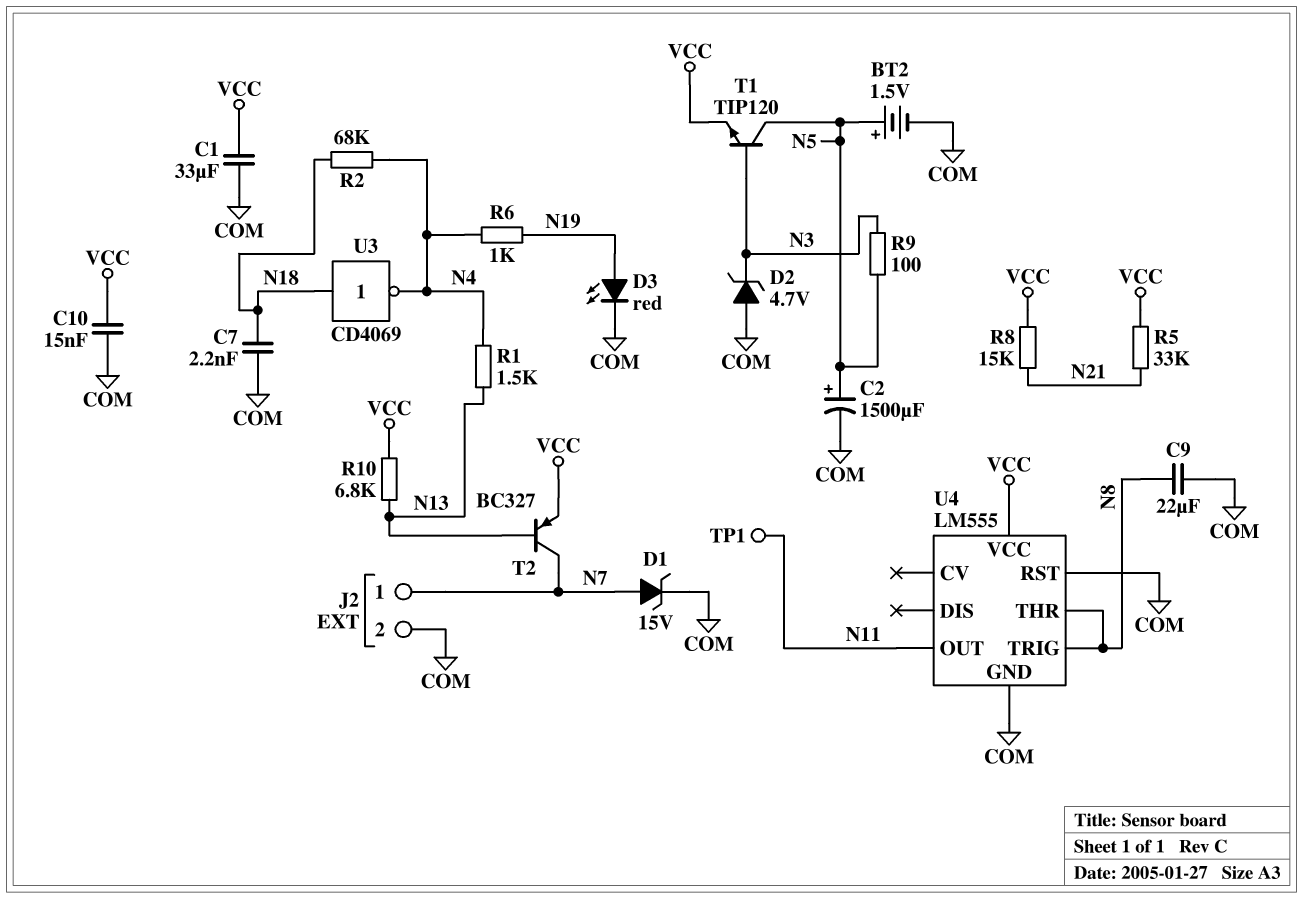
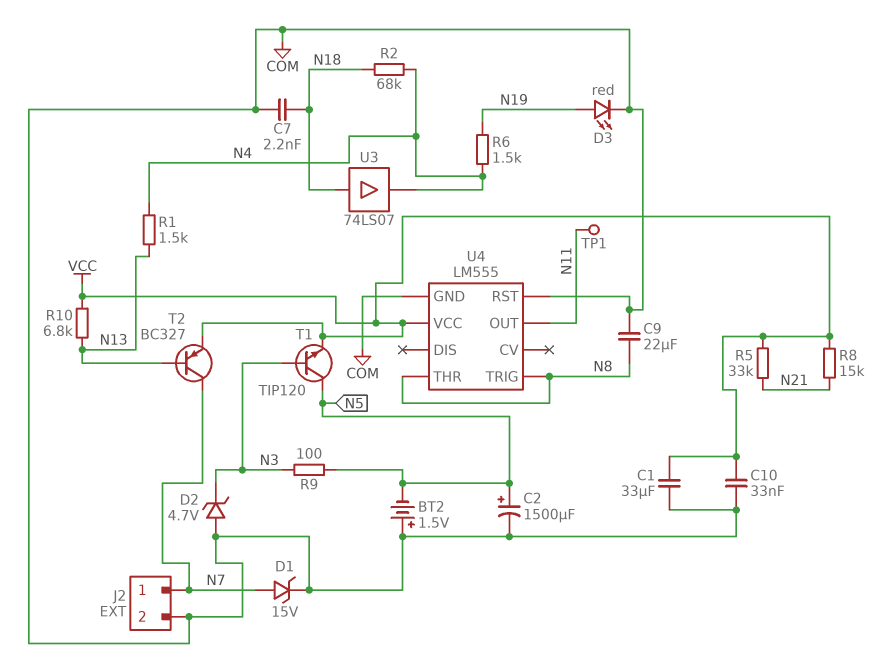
BT2: 1.5V (plus N5, minus COM) -> 1.5V (plus COM, minus N5)
C10: 15nF (COM, VCC) -> 33nF (COM, VCC)
R6: 1k (N4, N19) -> 1.5k (N4, N19)
U3: NOT CD4069 (in N18, out N4) -> buffer 74LS07 (in N18, out N4)

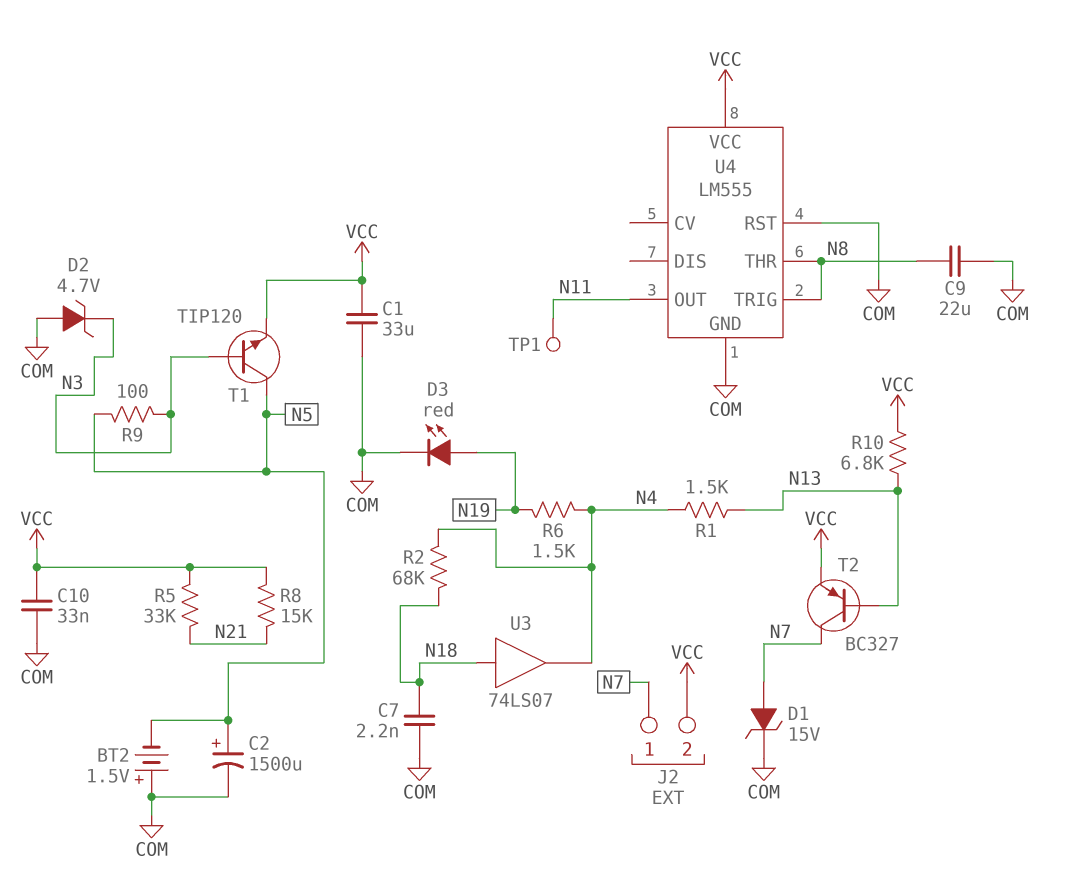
J2 pin 2: COM -> VCC

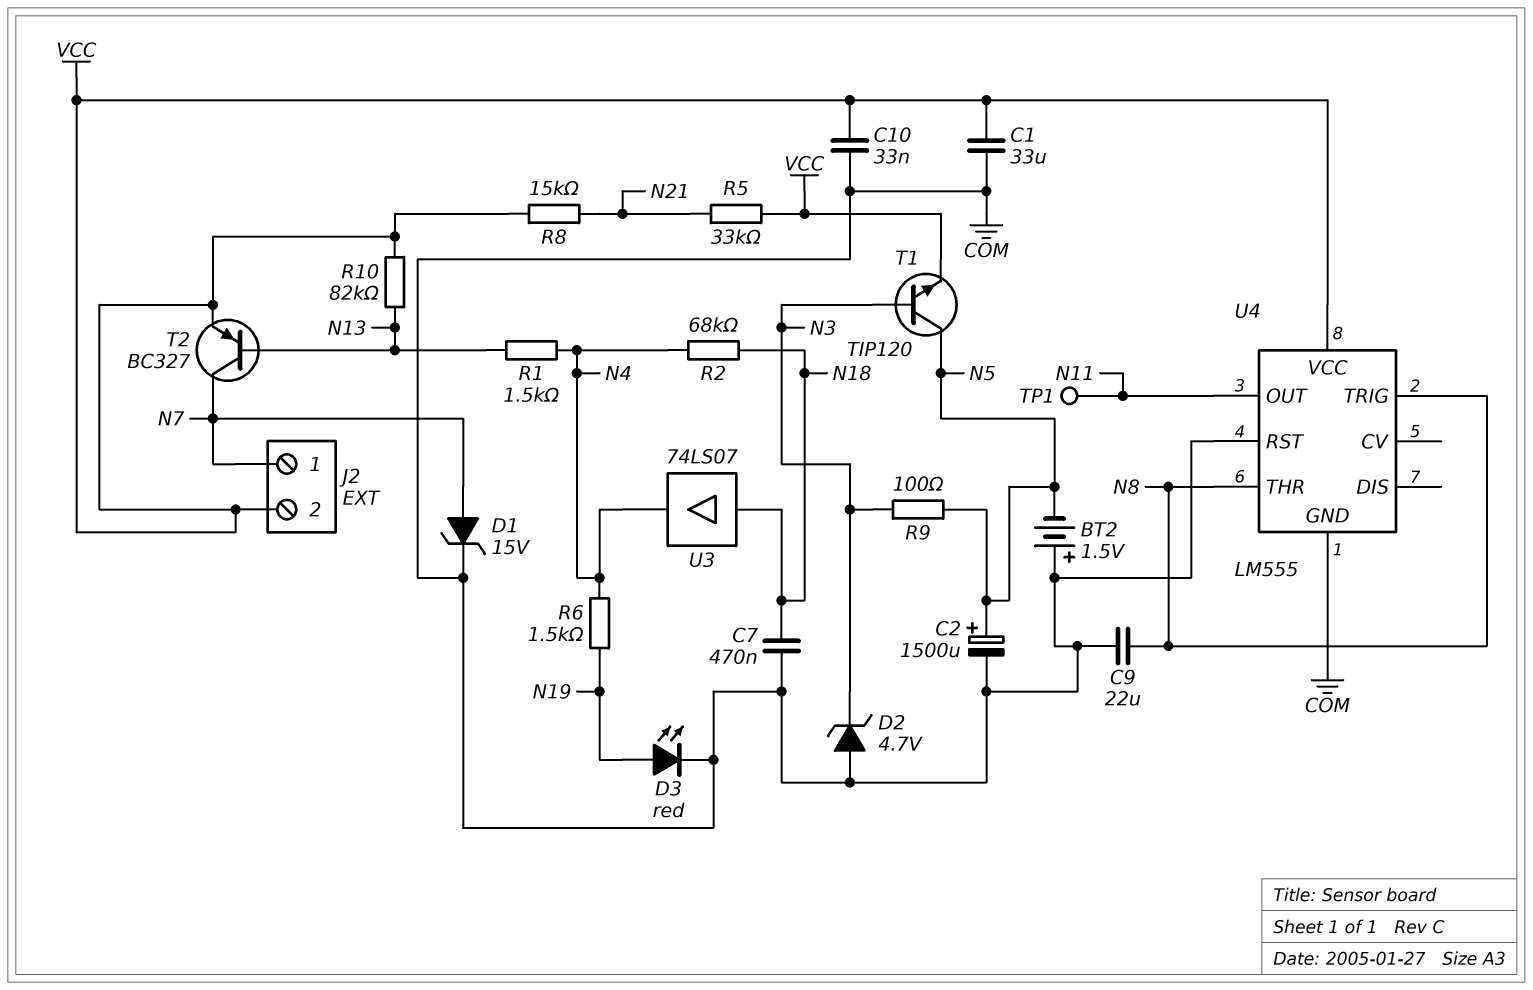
C7: 2.2nF (COM, N18) -> 470nF (COM, N18)
R10: 6.8k (N13, VCC) -> 82k (N13, VCC)

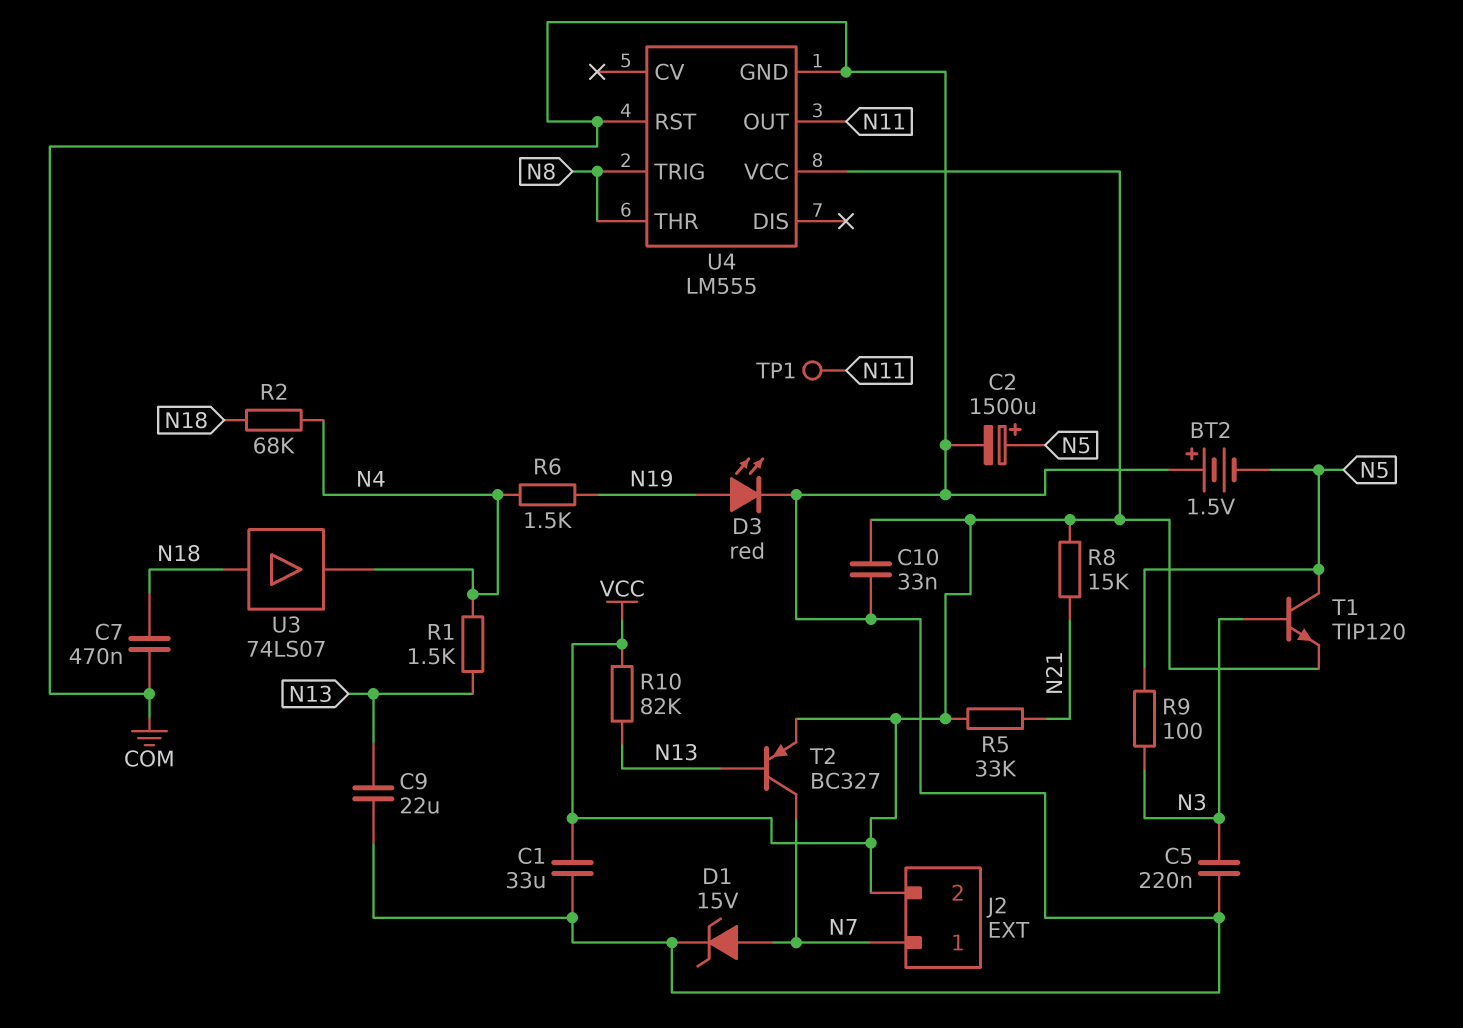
C5: none -> 220nF (COM, N3)
C9: 22uF (COM, N8) -> 22uF (COM, N13)
D2: zener 4.7V (A COM, K N3) -> none

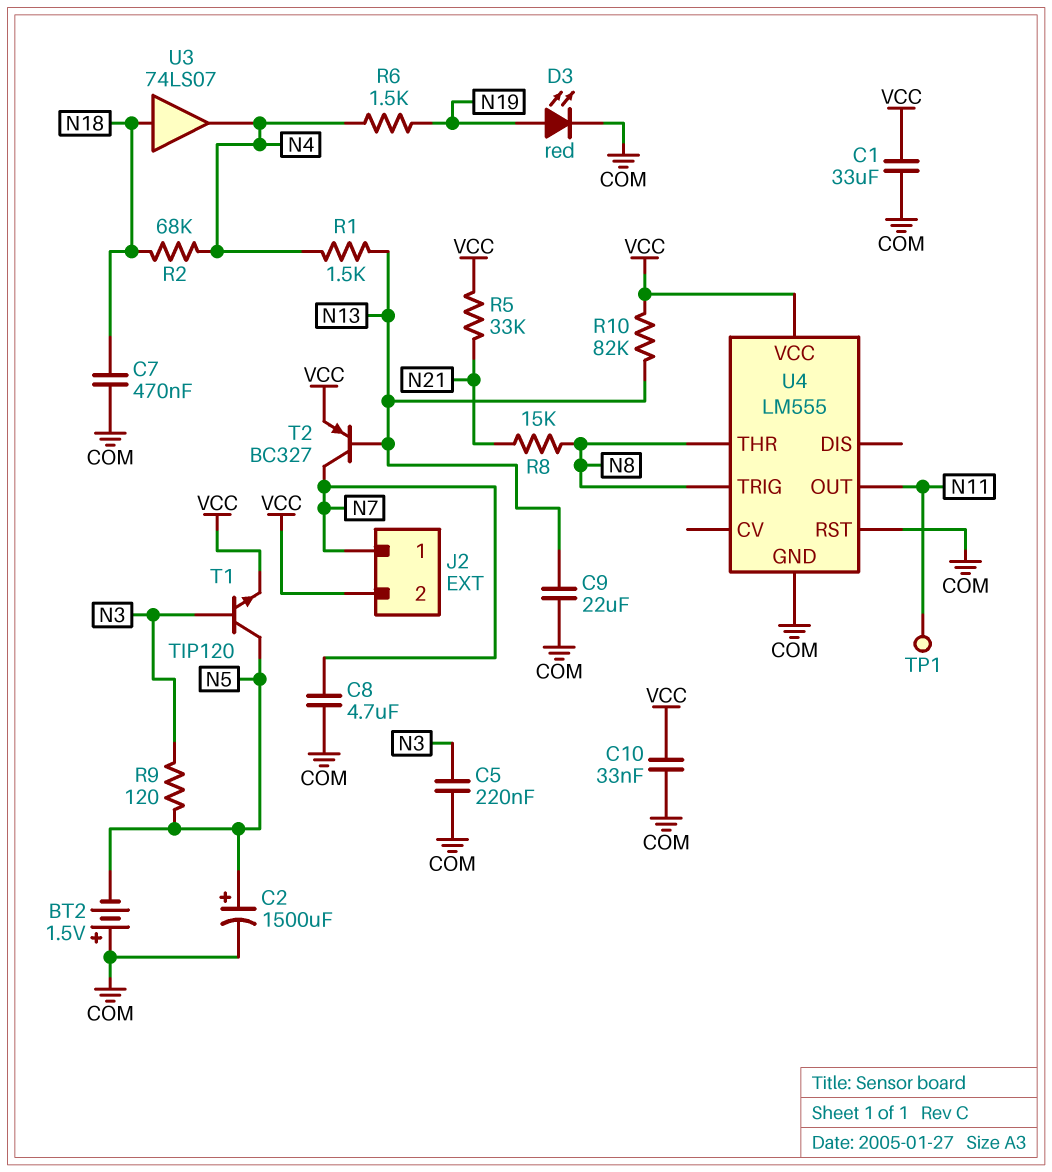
C8: none -> 4.7uF (COM, N7)
D1: zener 15V (A N7, K COM) -> none
R8: 15k (N21, VCC) -> 15k (N8, N21)
R9: 100 (N3, N5) -> 120 (N3, N5)

